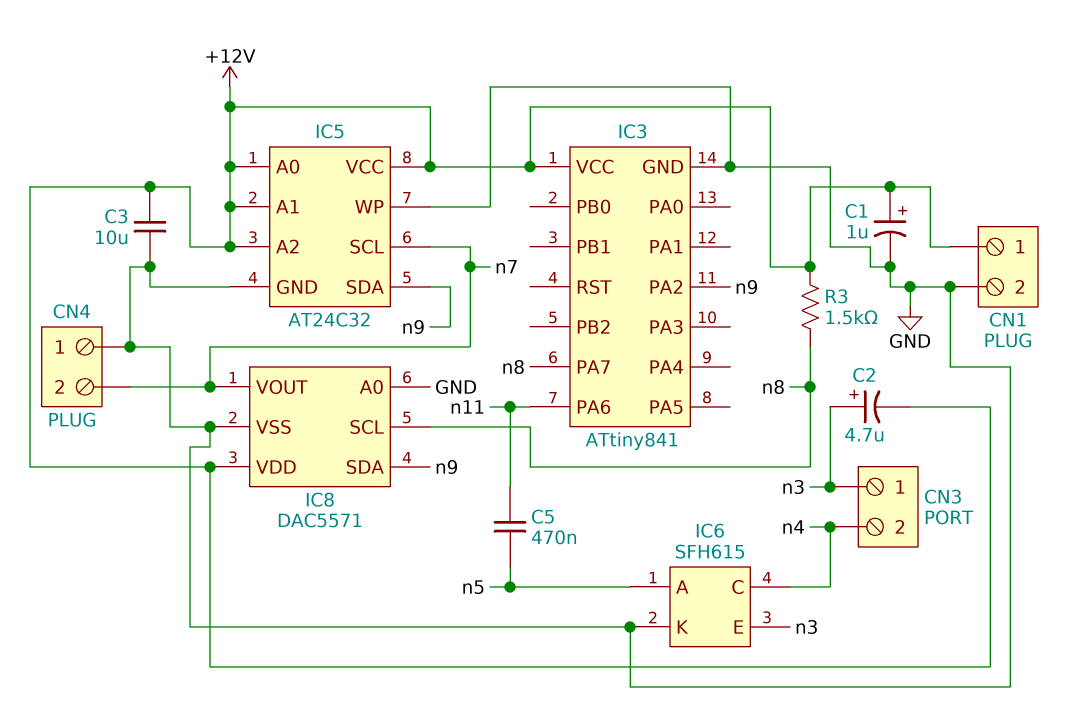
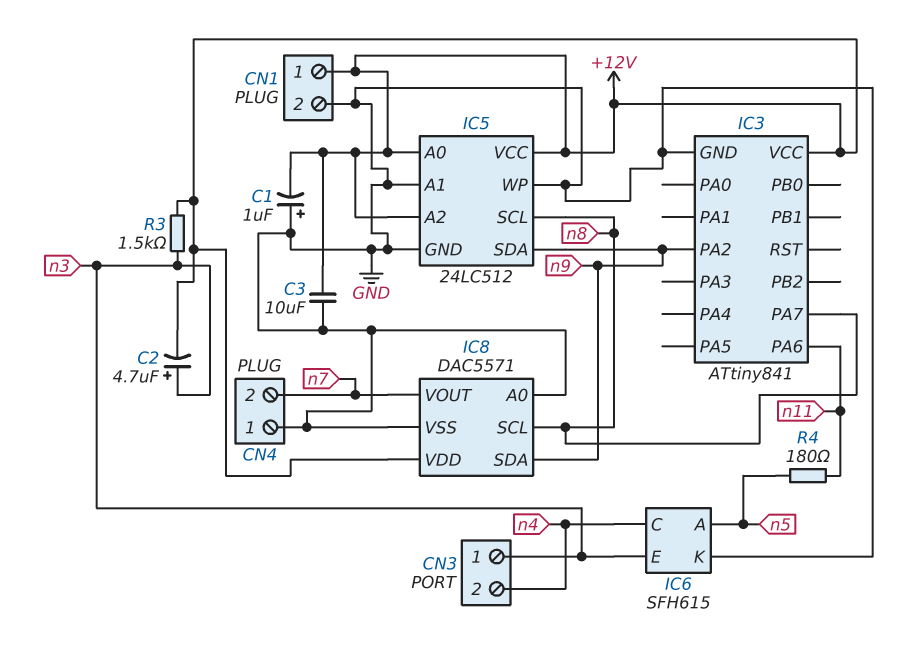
C1: 1uF (plus +12V, minus GND) -> 1uF (plus GND, minus +12V)
C5: 470nF (n5, n11) -> none
IC5: AT24C32 -> 24LC512
IC5 pin A1: +12V -> GND
IC5 pin SCL: n7 -> n8
R3: 1.5k (+12V, n8) -> 1.5k (+12V, n3)
R4: none -> 180 (n5, n11)

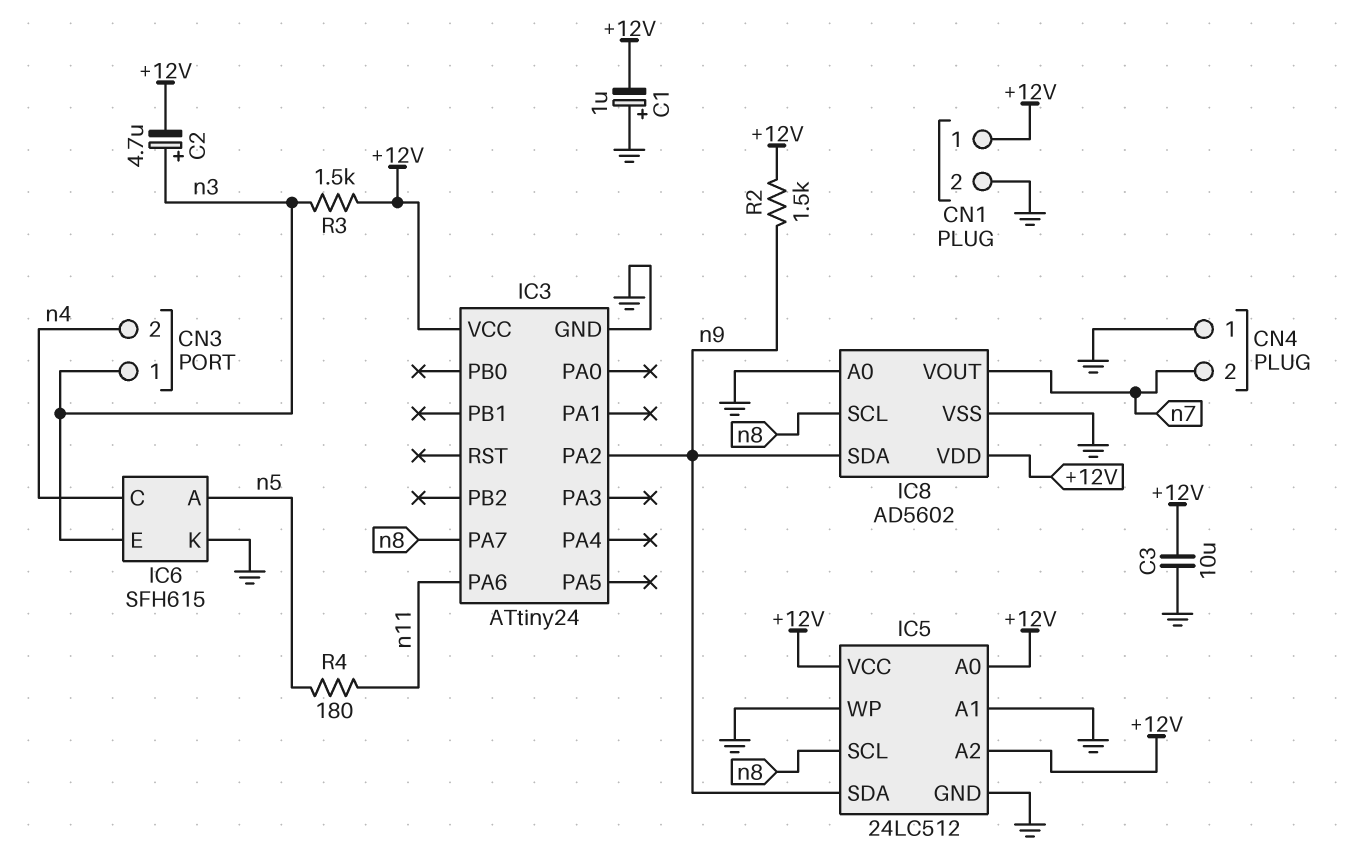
IC3: ATtiny841 -> ATtiny24
IC8: DAC5571 -> AD5602
R2: none -> 1.5k (+12V, n9)

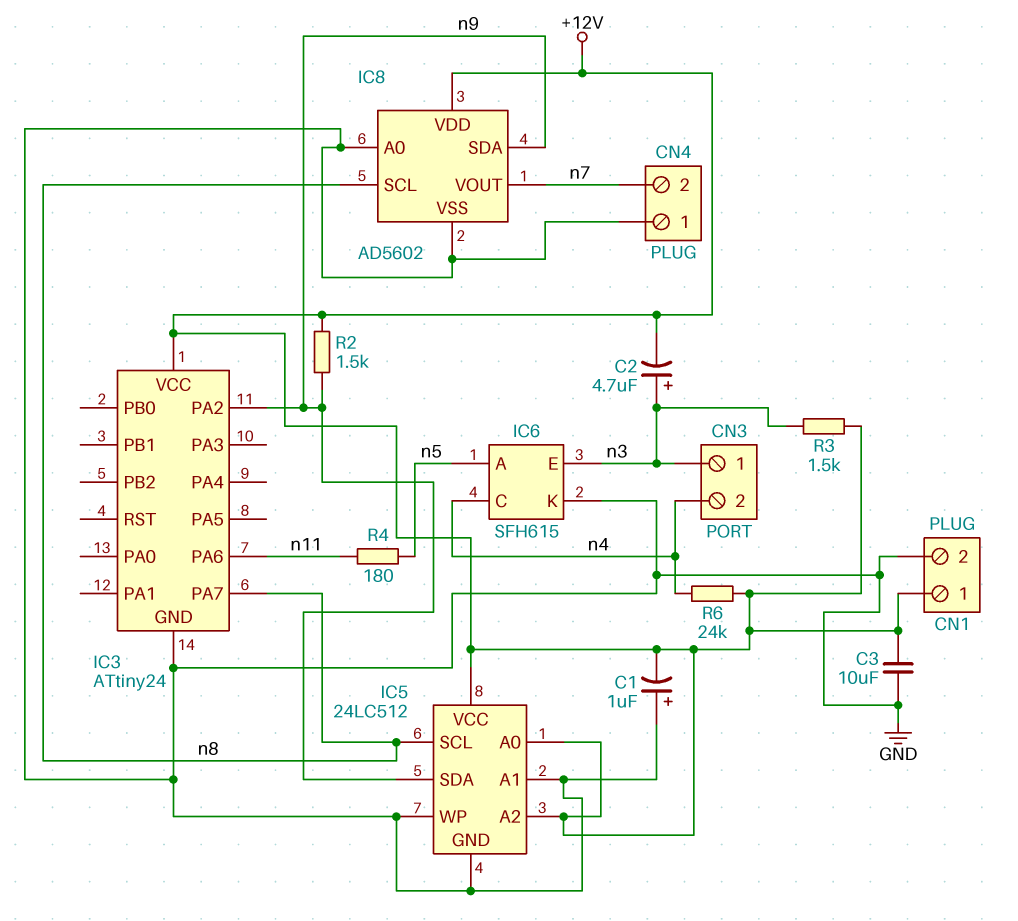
R6: none -> 24k (+12V, n4)

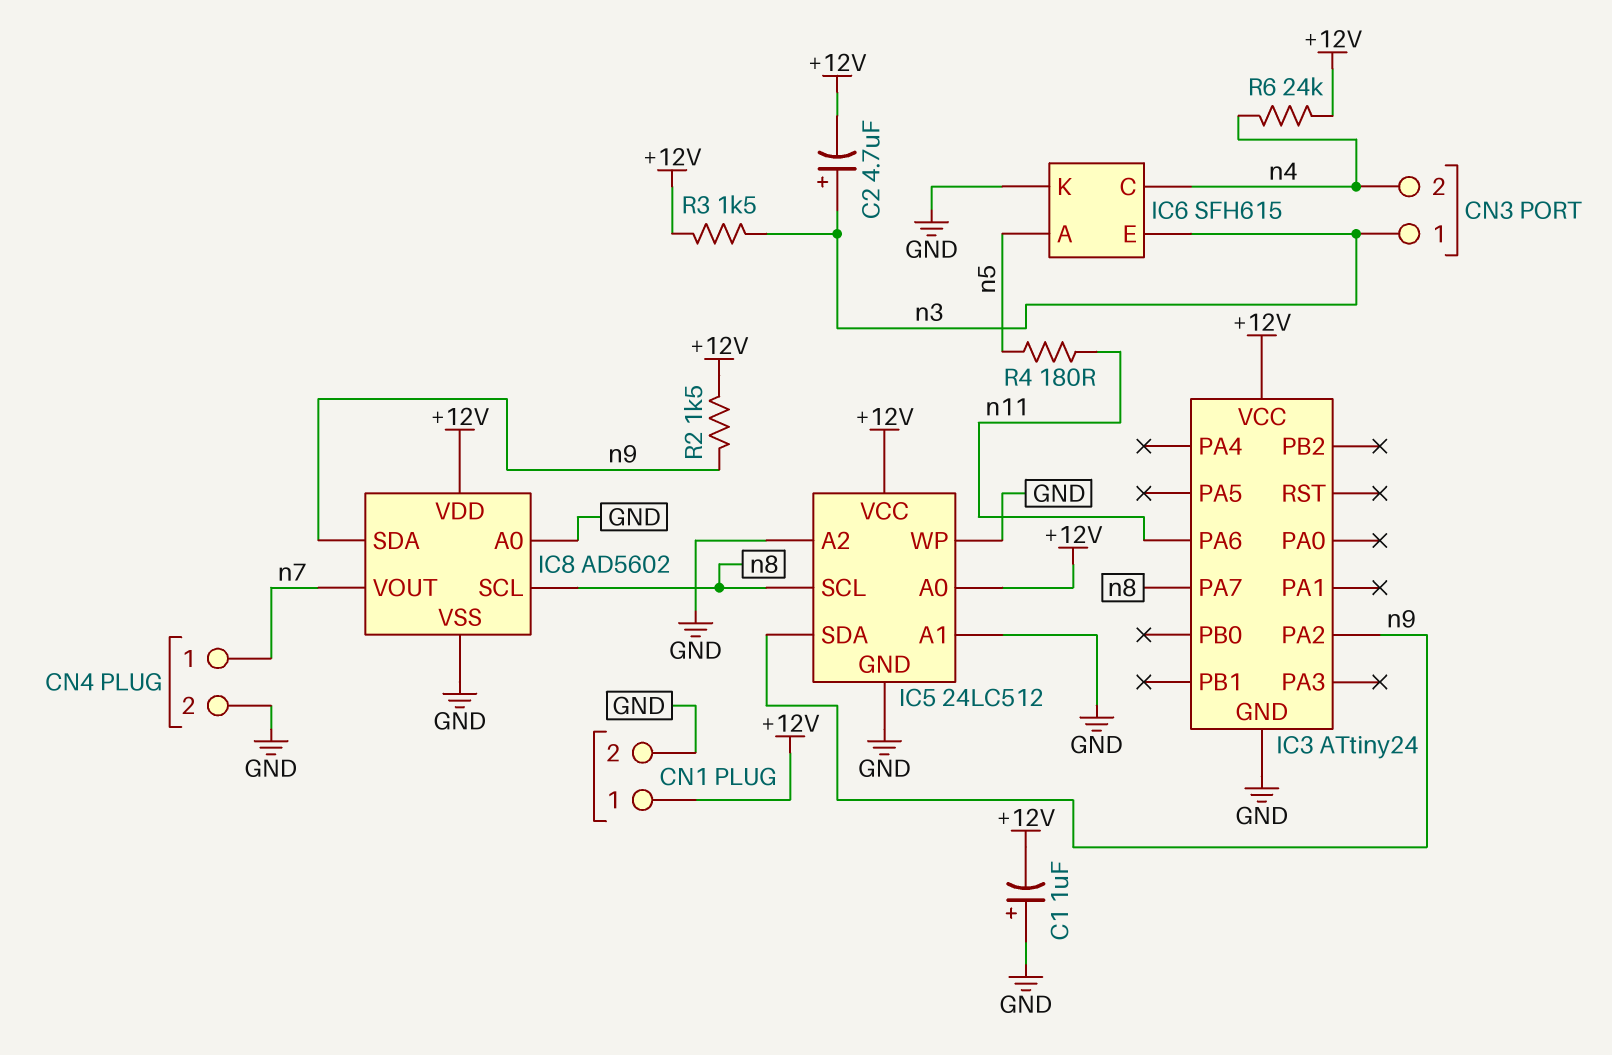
C3: 10uF (+12V, GND) -> none
CN4 pin 1: GND -> n7
CN4 pin 2: n7 -> GND
IC5 pin A2: +12V -> GND

